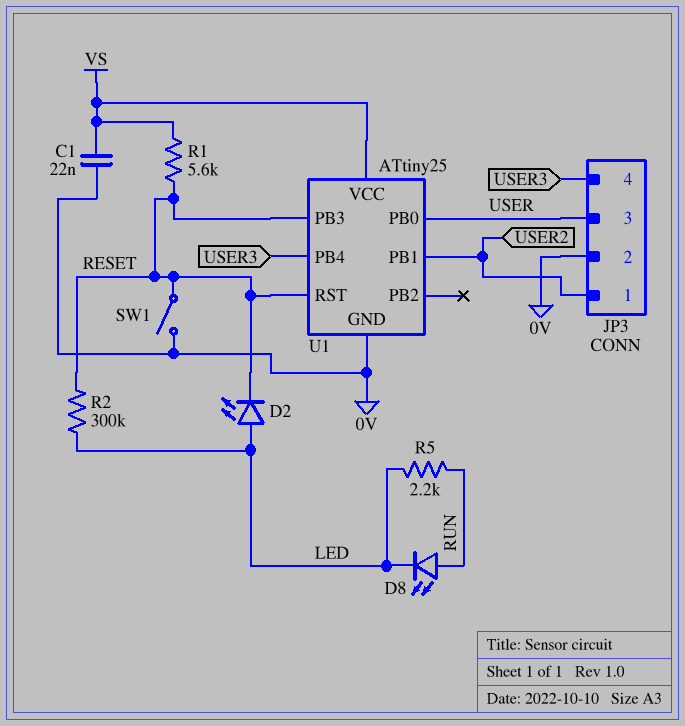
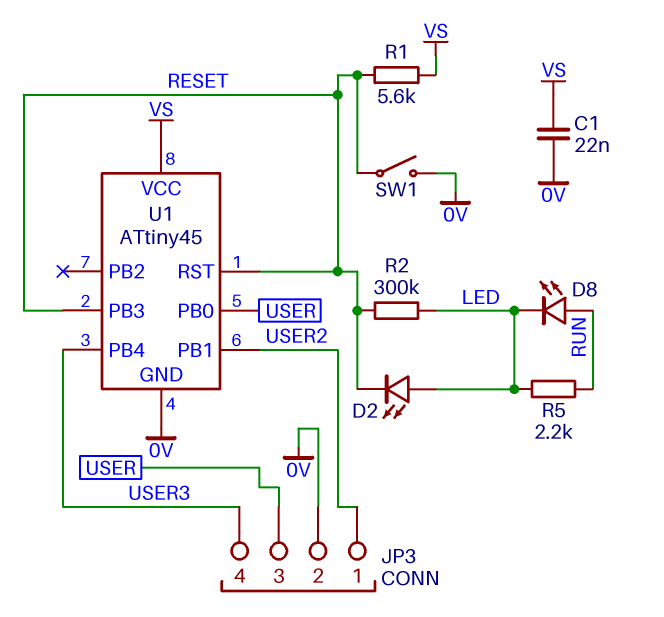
U1: ATtiny25 -> ATtiny45

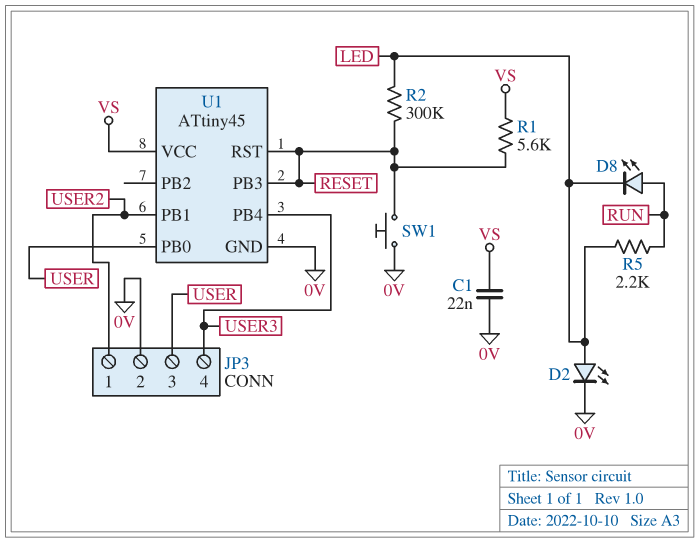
D2: LED (A LED, K RESET) -> LED (A LED, K 0V)
SW1: switch (0V, RESET) -> button (0V, RESET)

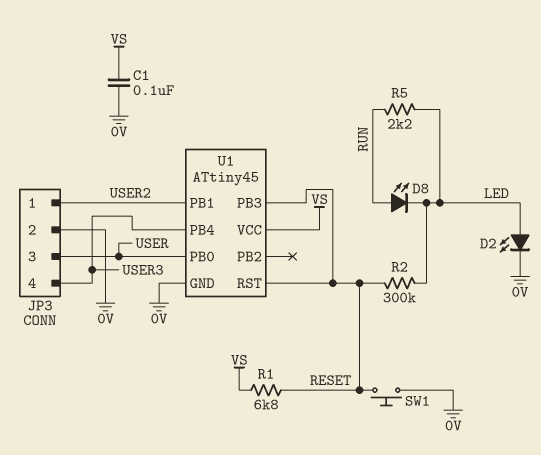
C1: 22nF (0V, VS) -> 100nF (0V, VS)
R1: 5.6k (RESET, VS) -> 6.8k (RESET, VS)

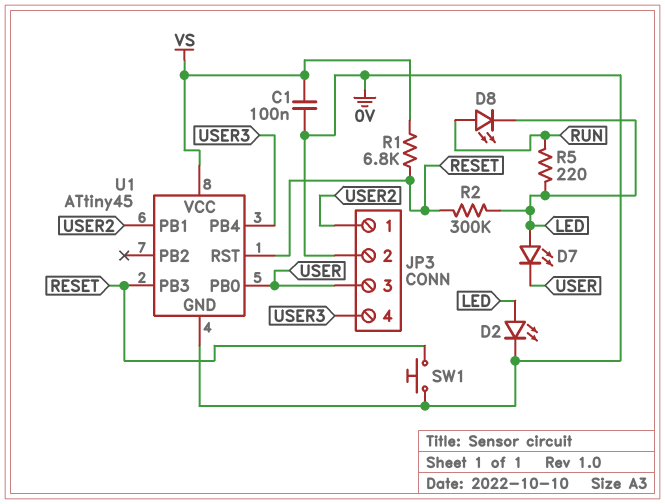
D7: none -> LED (A LED, K USER)
R5: 2.2k (LED, RUN) -> 220 (LED, RUN)

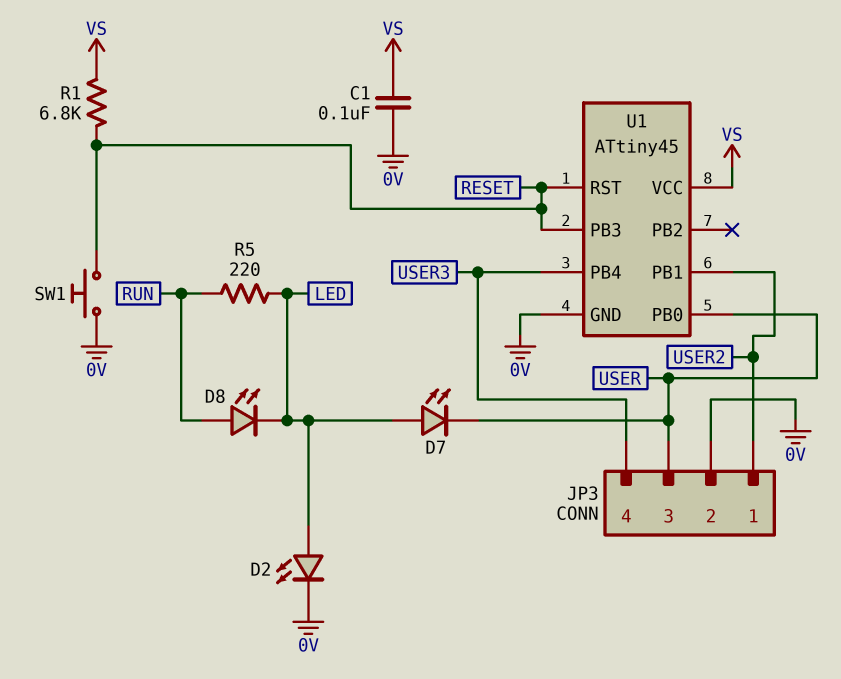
R2: 300k (LED, RESET) -> none

